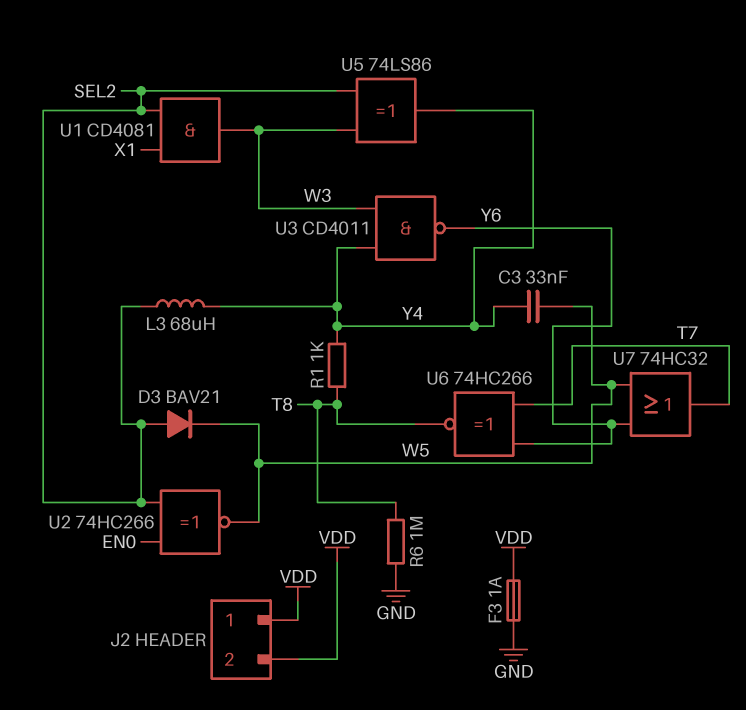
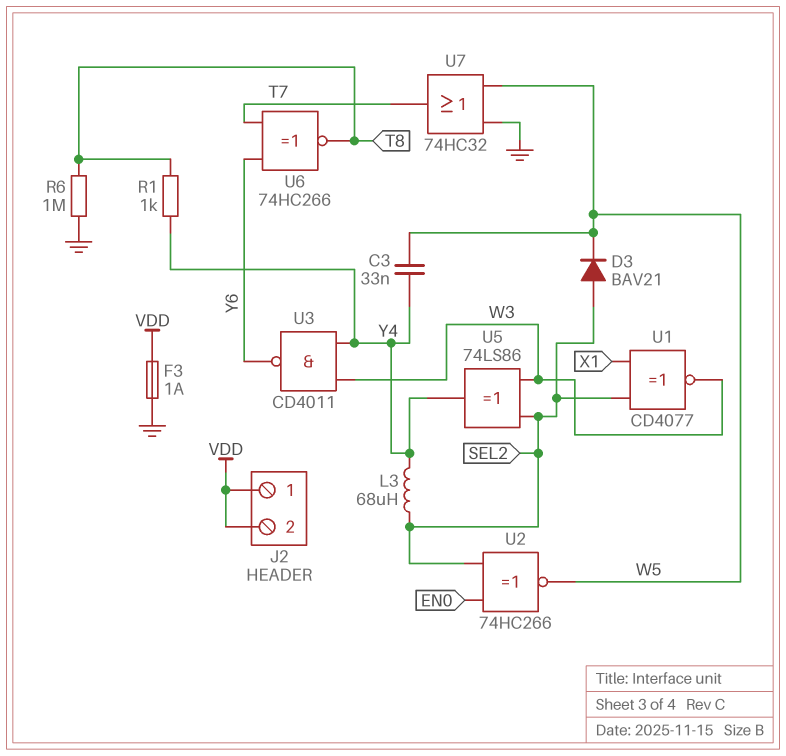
U1: AND CD4081 (in SEL2, in X1, out W3) -> XNOR CD4077 (in SEL2, in X1, out W3)
U7: OR 74HC32 (in W5, in Y6, out T7) -> OR 74HC32 (in GND, in W5, out T7)

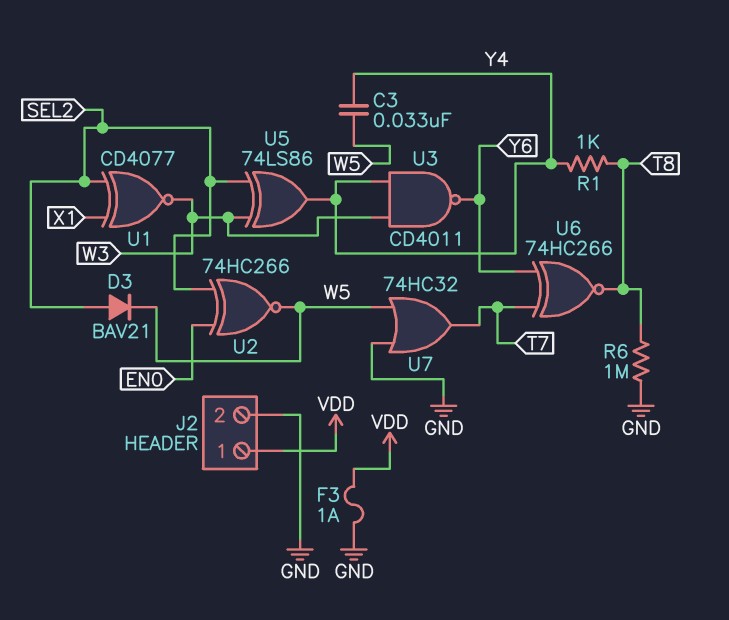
J2 pin 2: VDD -> GND
L3: 68uH (SEL2, Y4) -> none

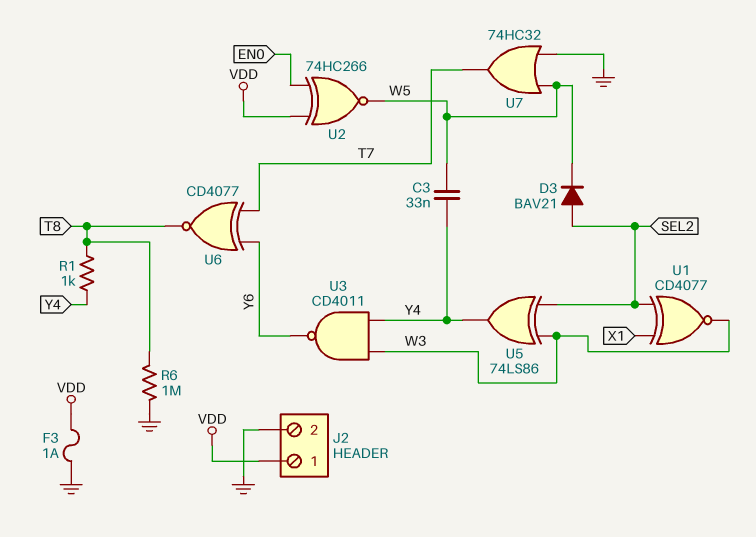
U2: XNOR 74HC266 (in EN0, in SEL2, out W5) -> XNOR 74HC266 (in EN0, in VDD, out W5)
U6: XNOR 74HC266 (in T7, in Y6, out T8) -> XNOR CD4077 (in T7, in Y6, out T8)

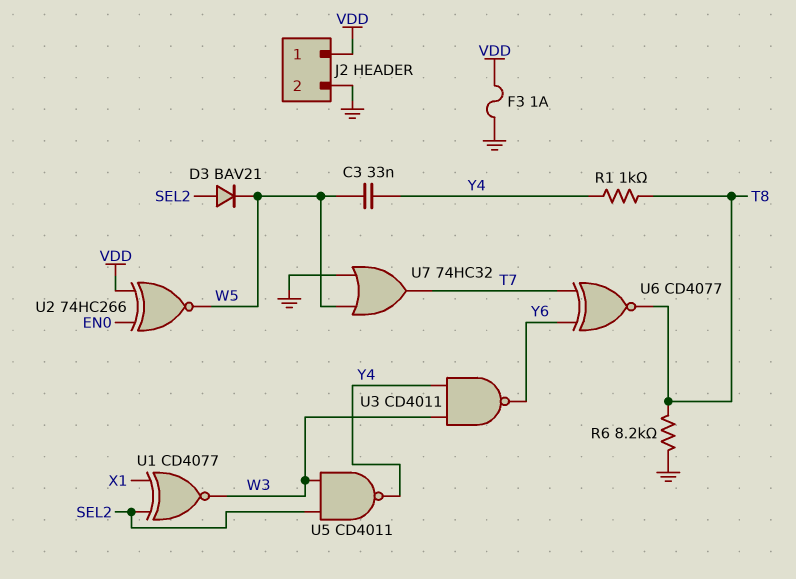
R6: 1M (GND, T8) -> 8.2k (GND, T8)
U5: XOR 74LS86 (in SEL2, in W3, out Y4) -> NAND CD4011 (in SEL2, in W3, out Y4)

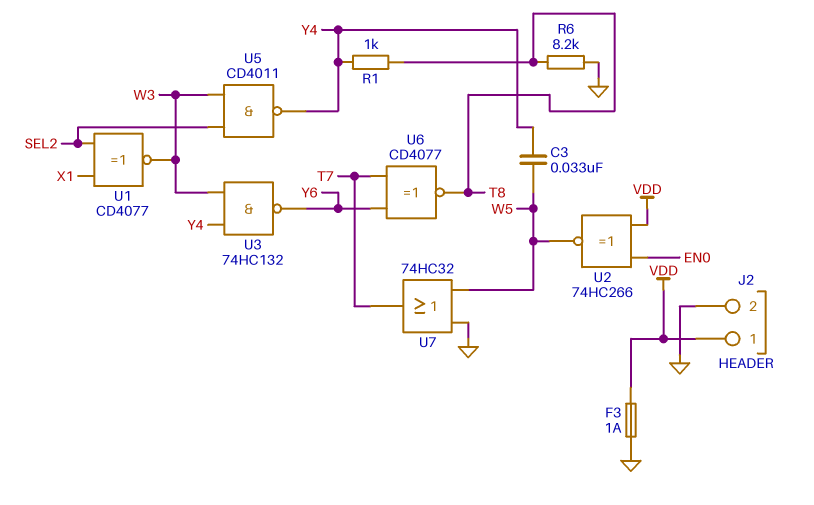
D3: diode BAV21 (A SEL2, K W5) -> none
U3: NAND CD4011 (in W3, in Y4, out Y6) -> NAND 74HC132 (in W3, in Y4, out Y6)

